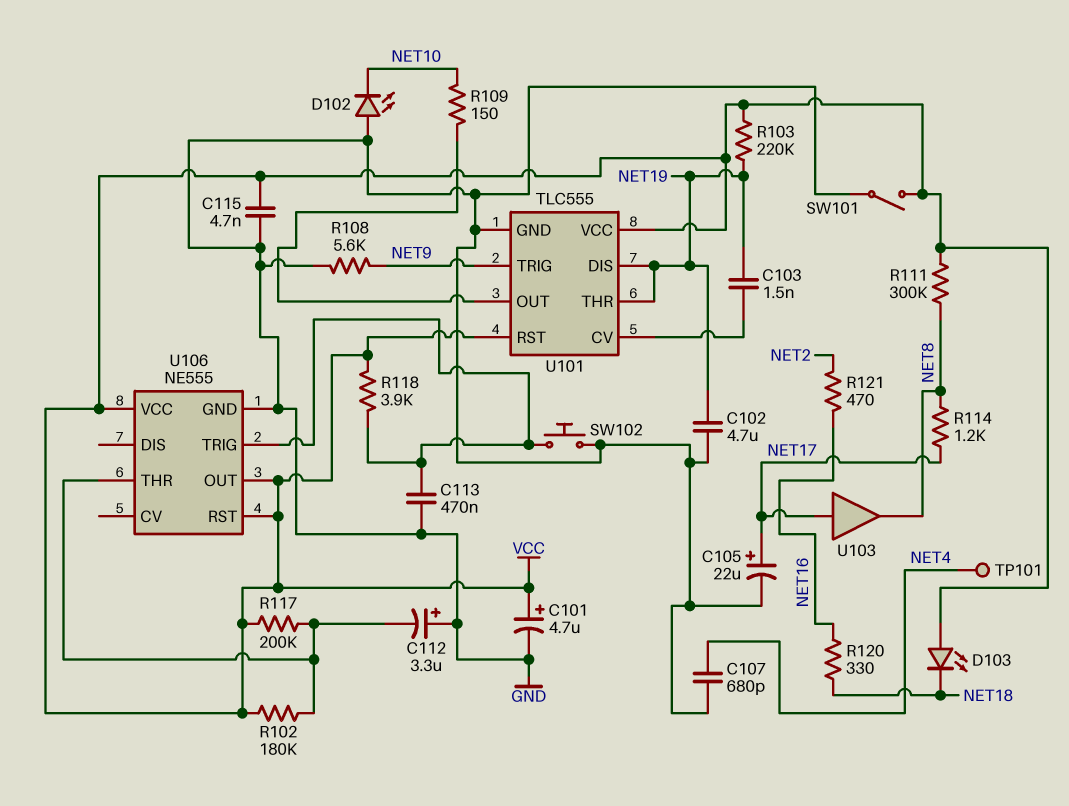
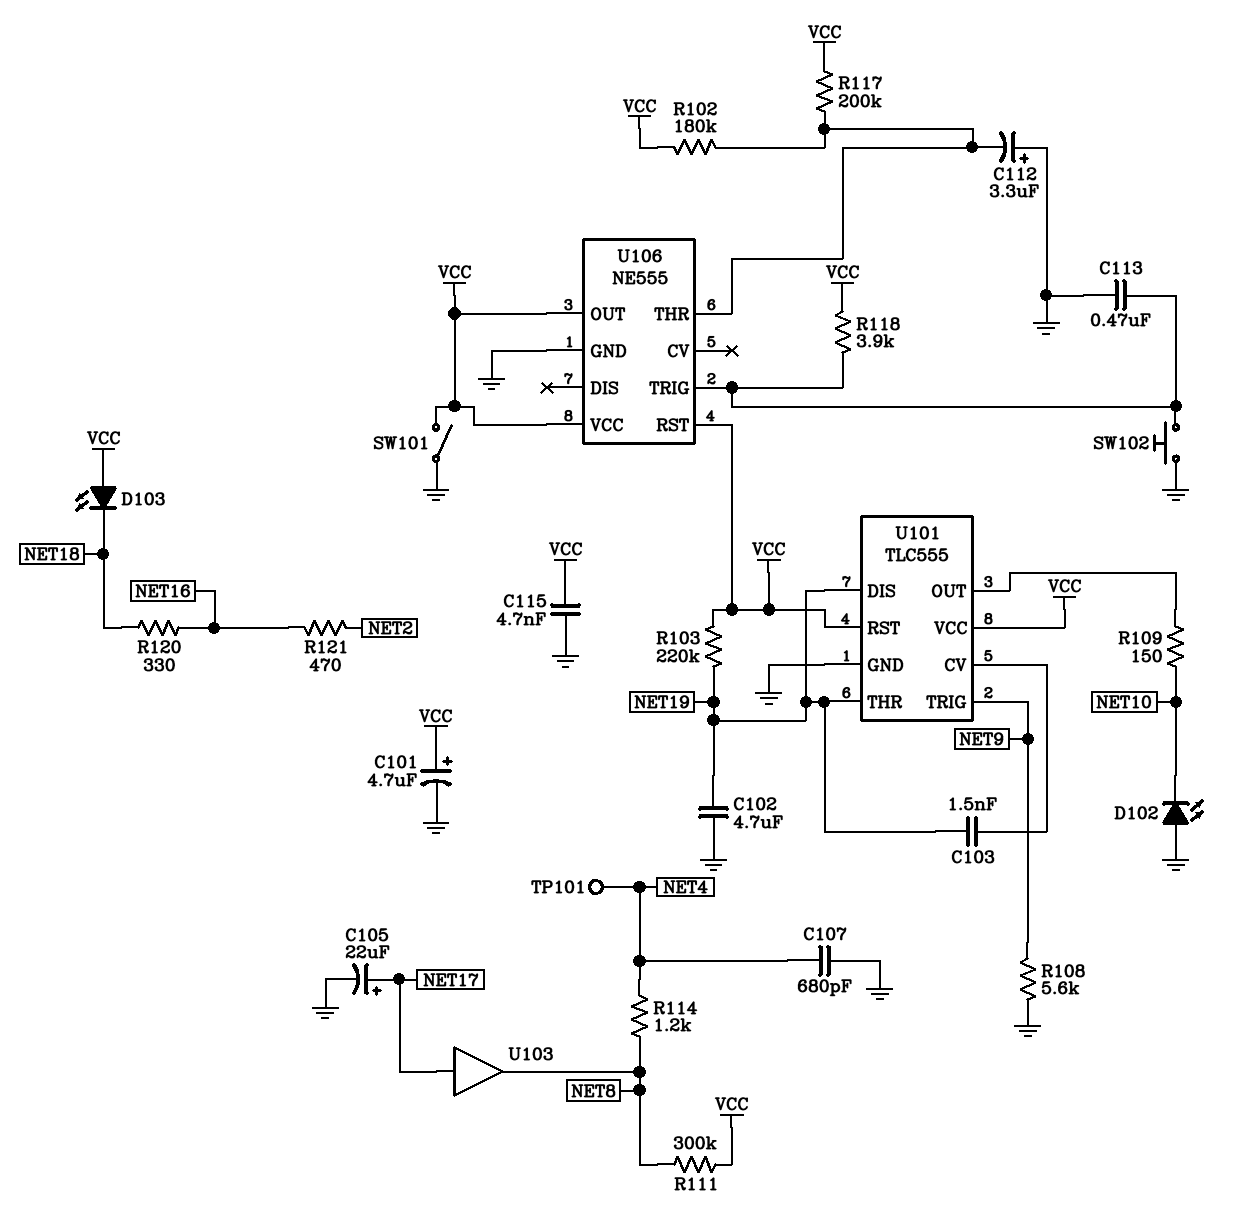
R114: 1.2k (NET8, NET17) -> 1.2k (NET4, NET8)

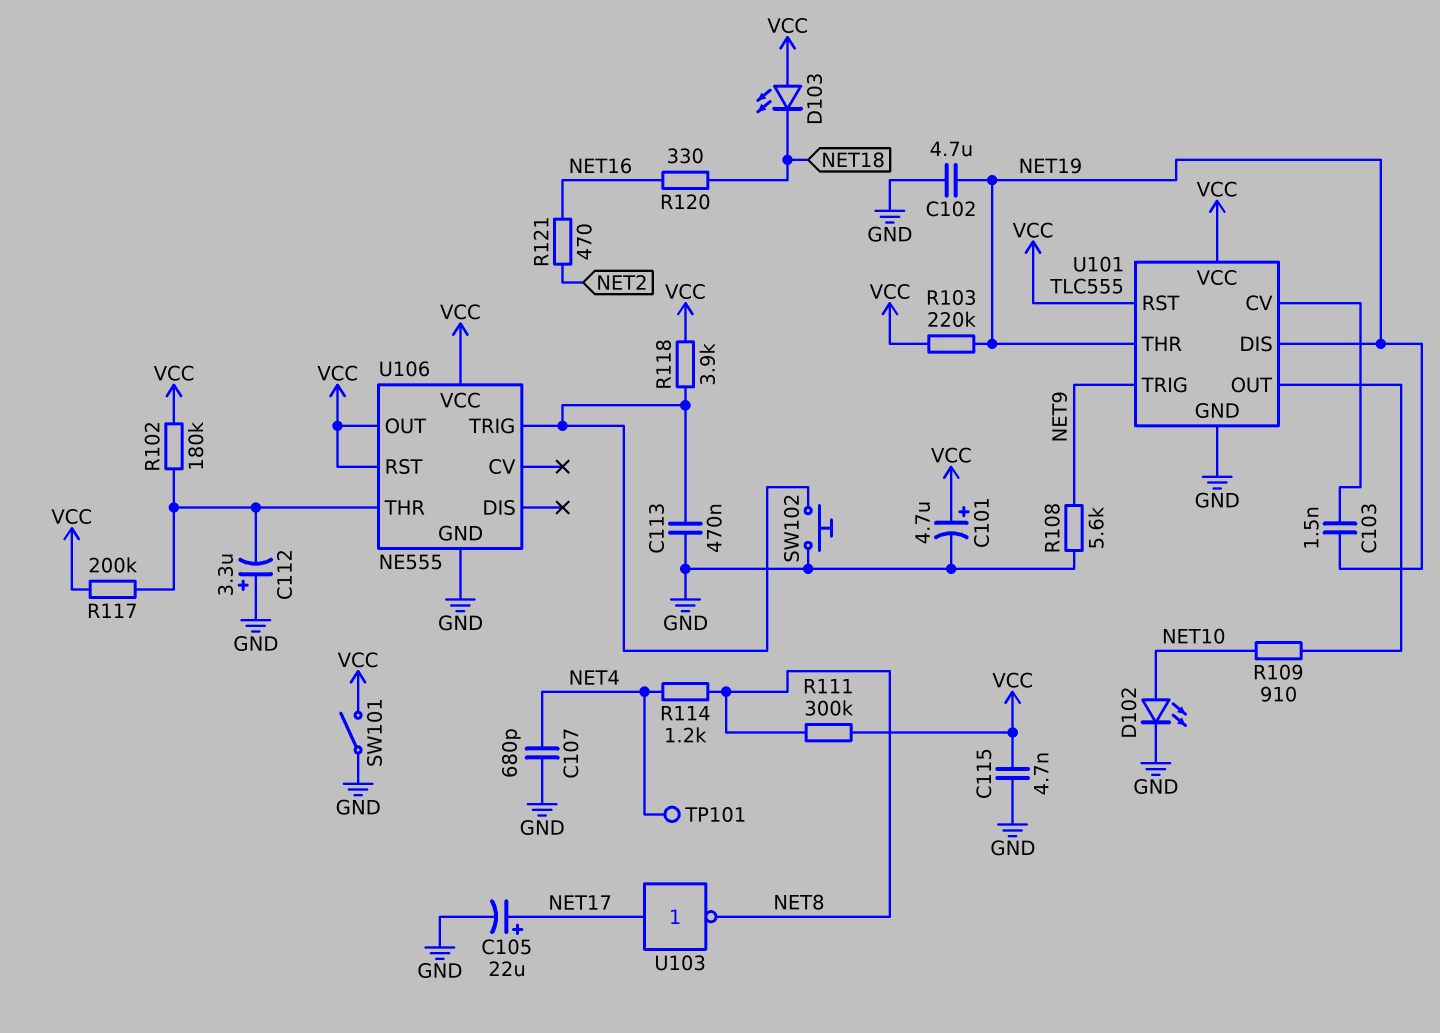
D102: LED (A GND, K NET10) -> LED (A NET10, K GND)
R109: 150 (NET10, U101/OUT) -> 910 (NET10, U101/OUT)
U103: buffer (in NET17, out NET8) -> NOT (in NET17, out NET8)

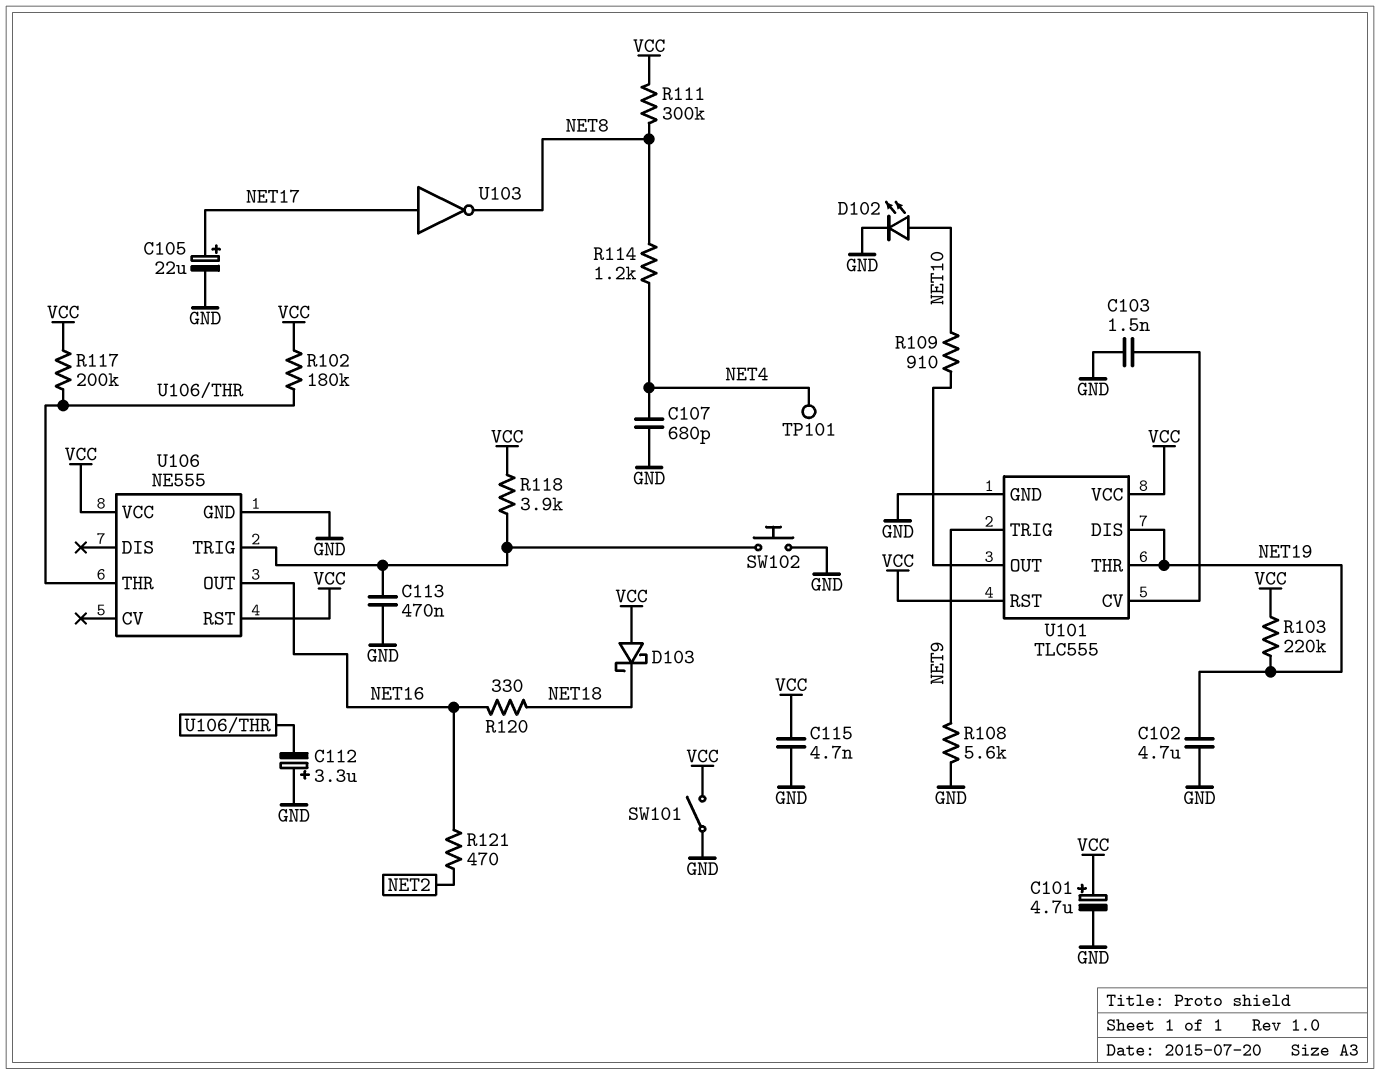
C103: 1.5nF (NET19, U101/CV) -> 1.5nF (GND, U101/CV)
D103: LED (A VCC, K NET18) -> schottky (A VCC, K NET18)
U106 pin OUT: VCC -> NET16

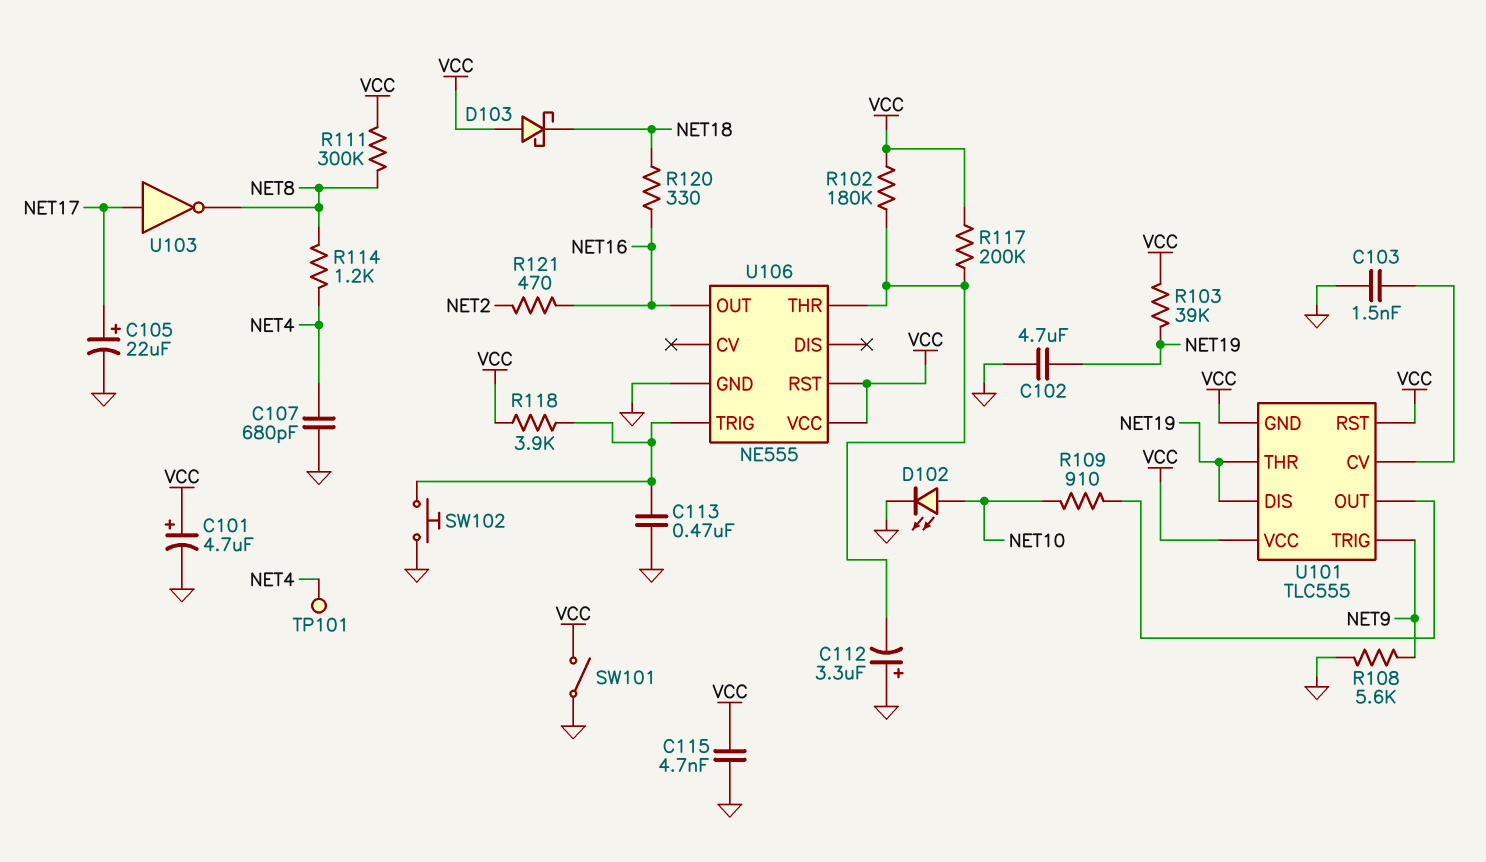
R103: 220k (NET19, VCC) -> 39k (NET19, VCC)
U101 pin GND: GND -> VCC

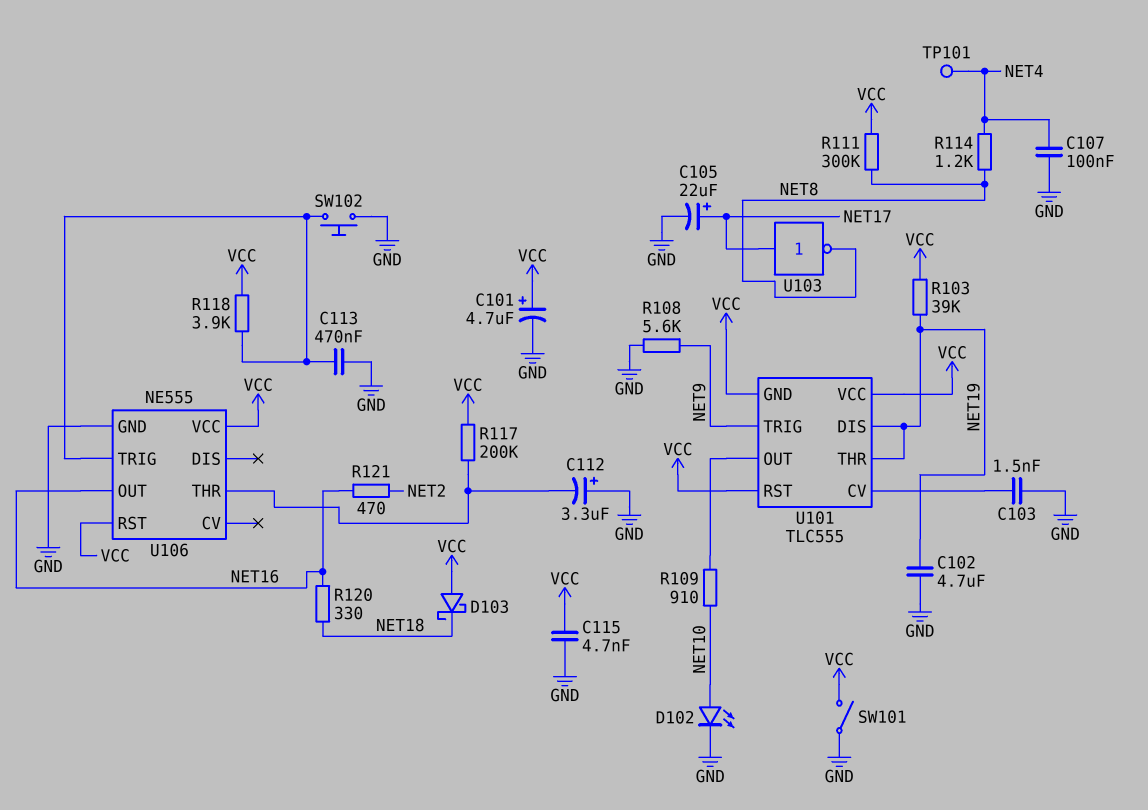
C107: 680pF (GND, NET4) -> 100nF (GND, NET4)
R102: 180k (U106/THR, VCC) -> none

